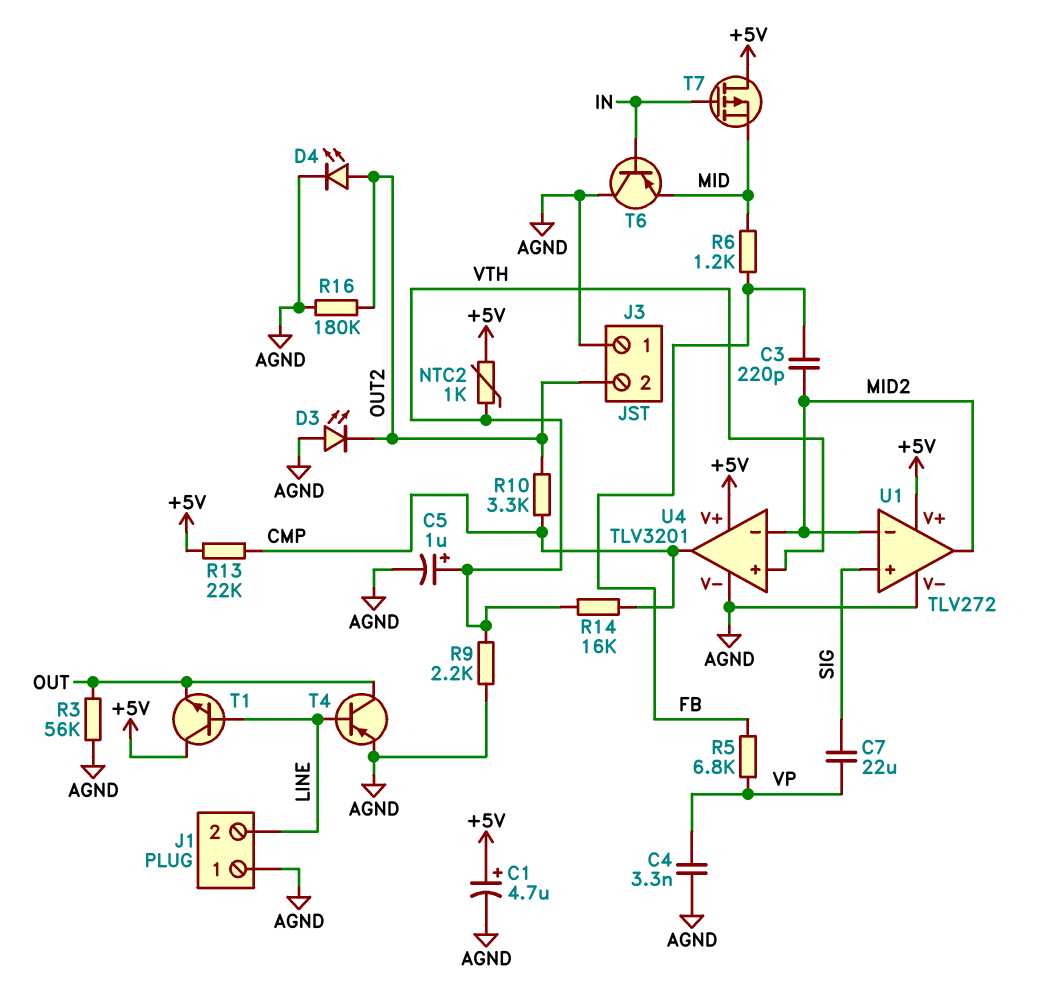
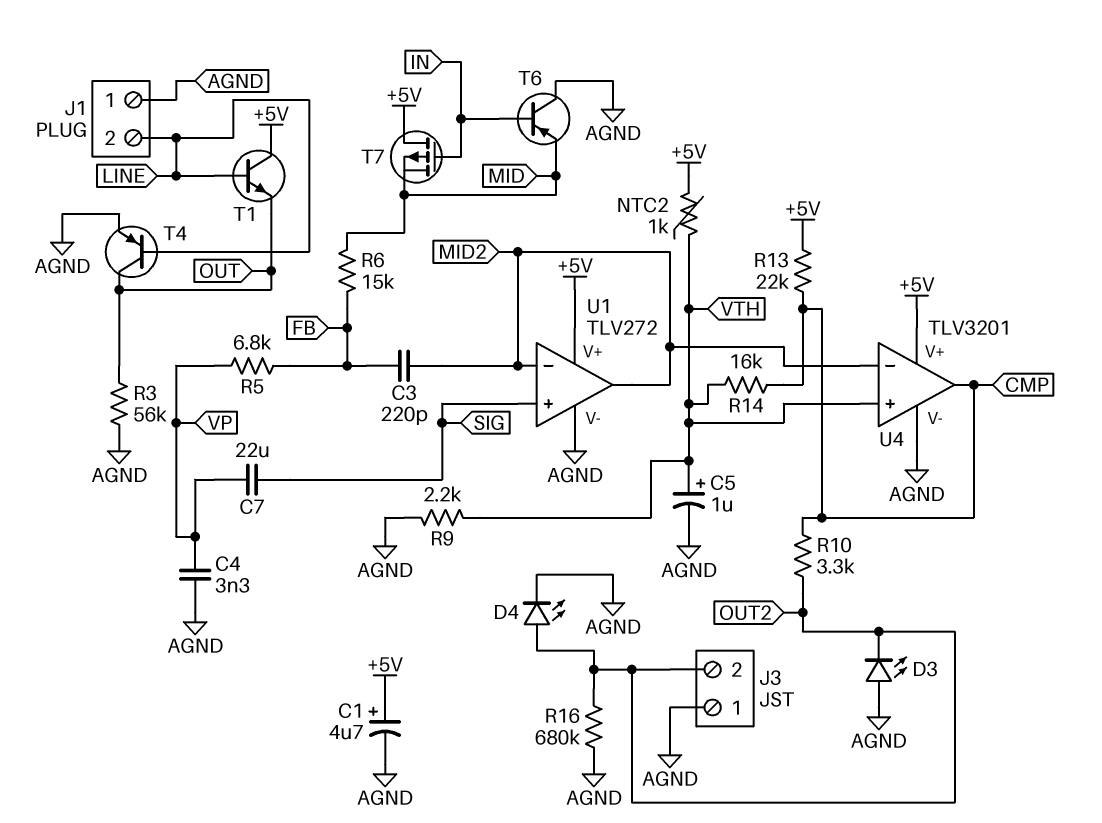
R6: 1.2k (FB, MID) -> 15k (FB, MID)
R16: 180k (AGND, OUT2) -> 680k (AGND, OUT2)

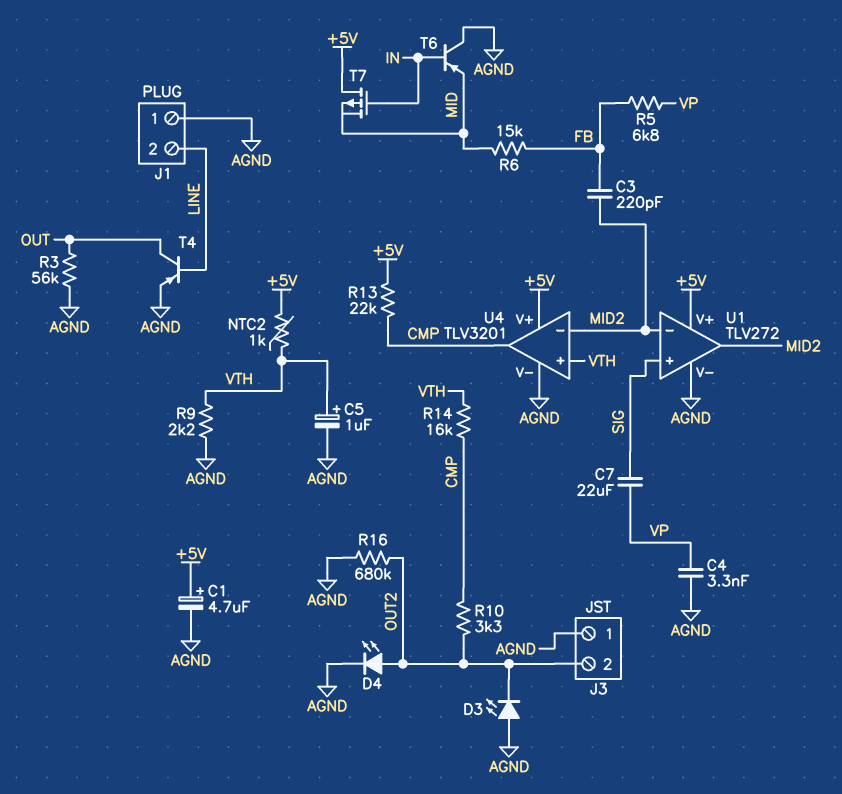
T1: NPN (B LINE, C +5V, E OUT) -> none

